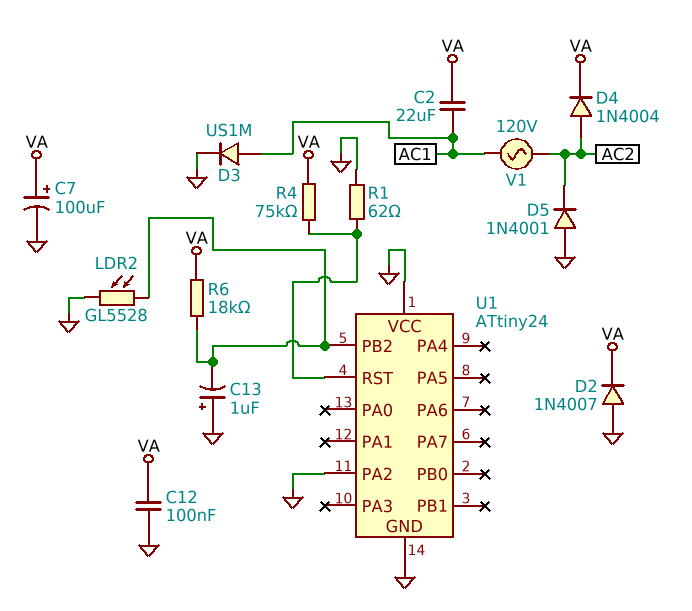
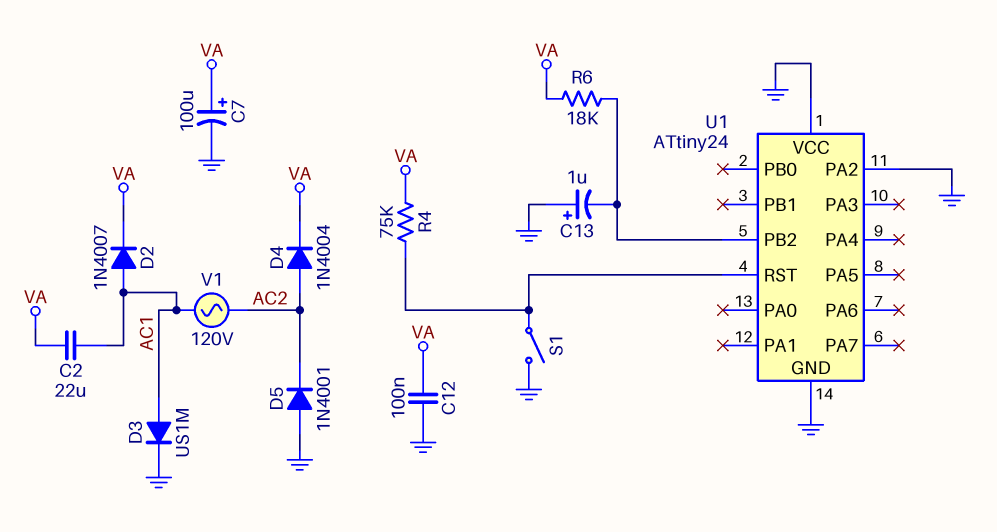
D2: diode 1N4007 (A GND, K VA) -> diode 1N4007 (A AC1, K VA)
LDR2: GL5528 (GND, U1/PB2) -> none
R1: 62 (GND, U1/RST) -> none
S1: none -> switch (GND, U1/RST)

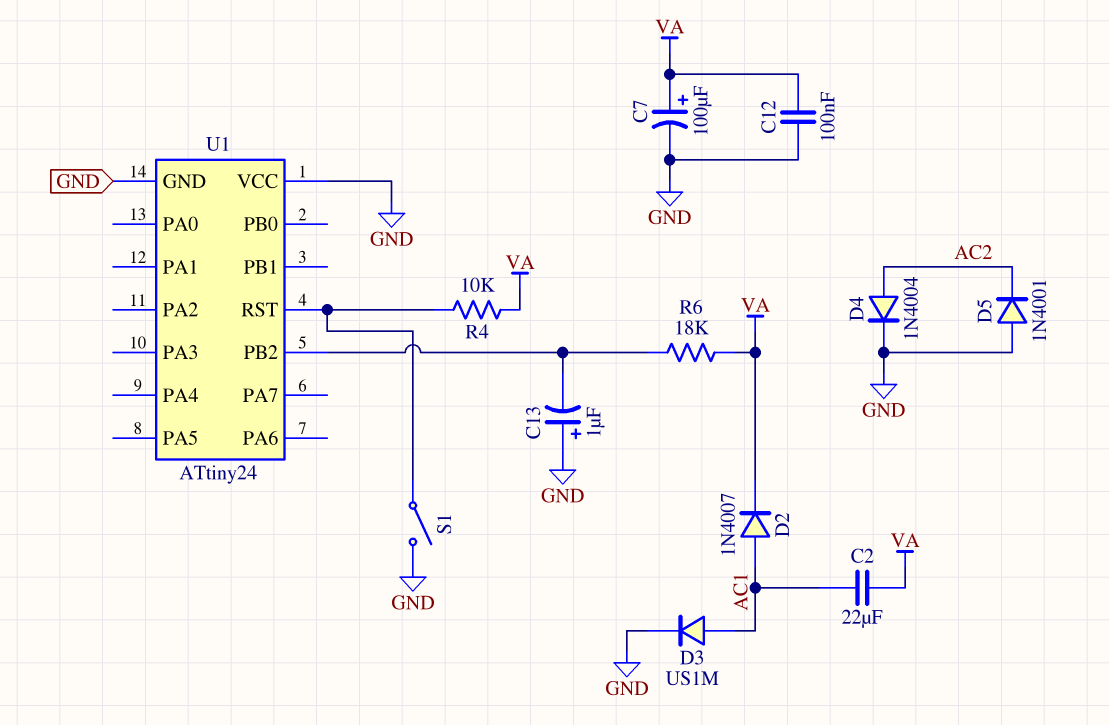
D4: diode 1N4004 (A AC2, K VA) -> diode 1N4004 (A AC2, K GND)
R4: 75k (U1/RST, VA) -> 10k (U1/RST, VA)
U1 pin PA2: GND -> none
V1: AC 120V (AC1, AC2) -> none

